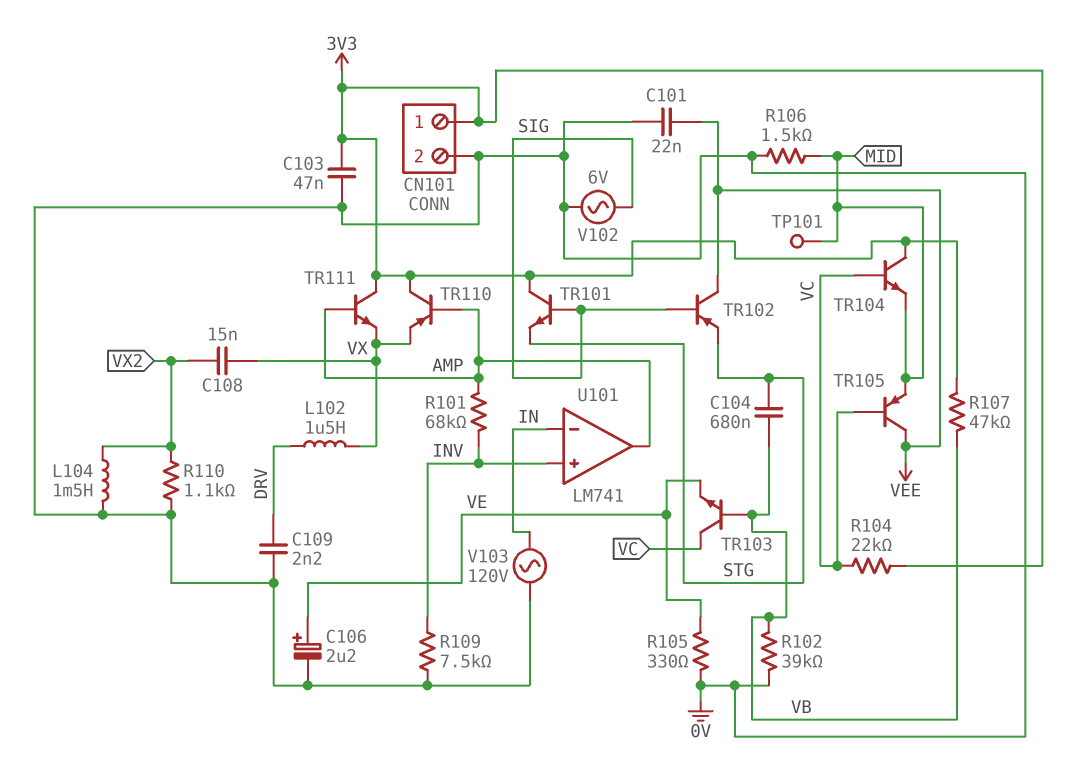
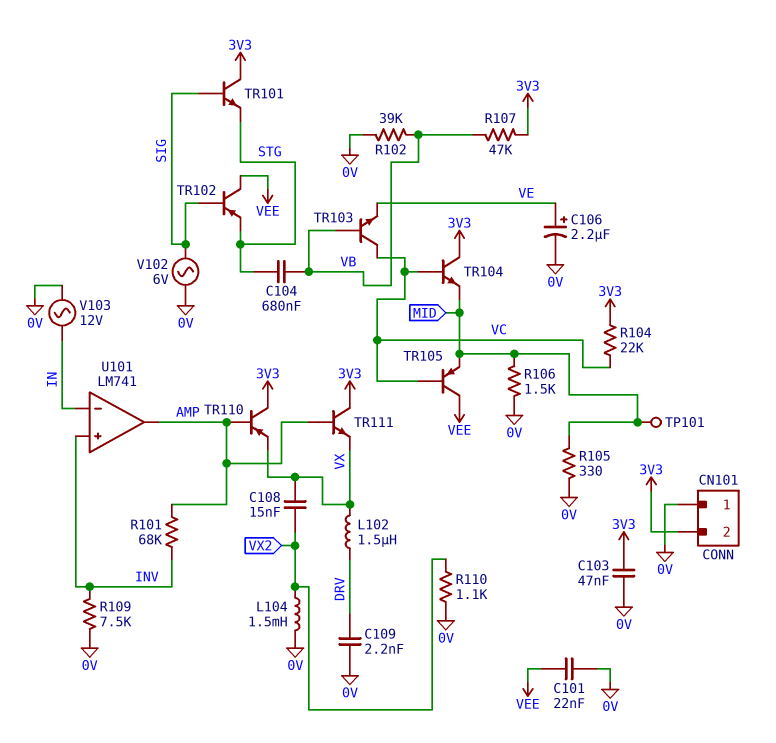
CN101 pin 1: 3V3 -> 0V
CN101 pin 2: 0V -> 3V3
R105: 330 (0V, VE) -> 330 (0V, MID)
V103: AC 120V (0V, IN) -> AC 12V (0V, IN)

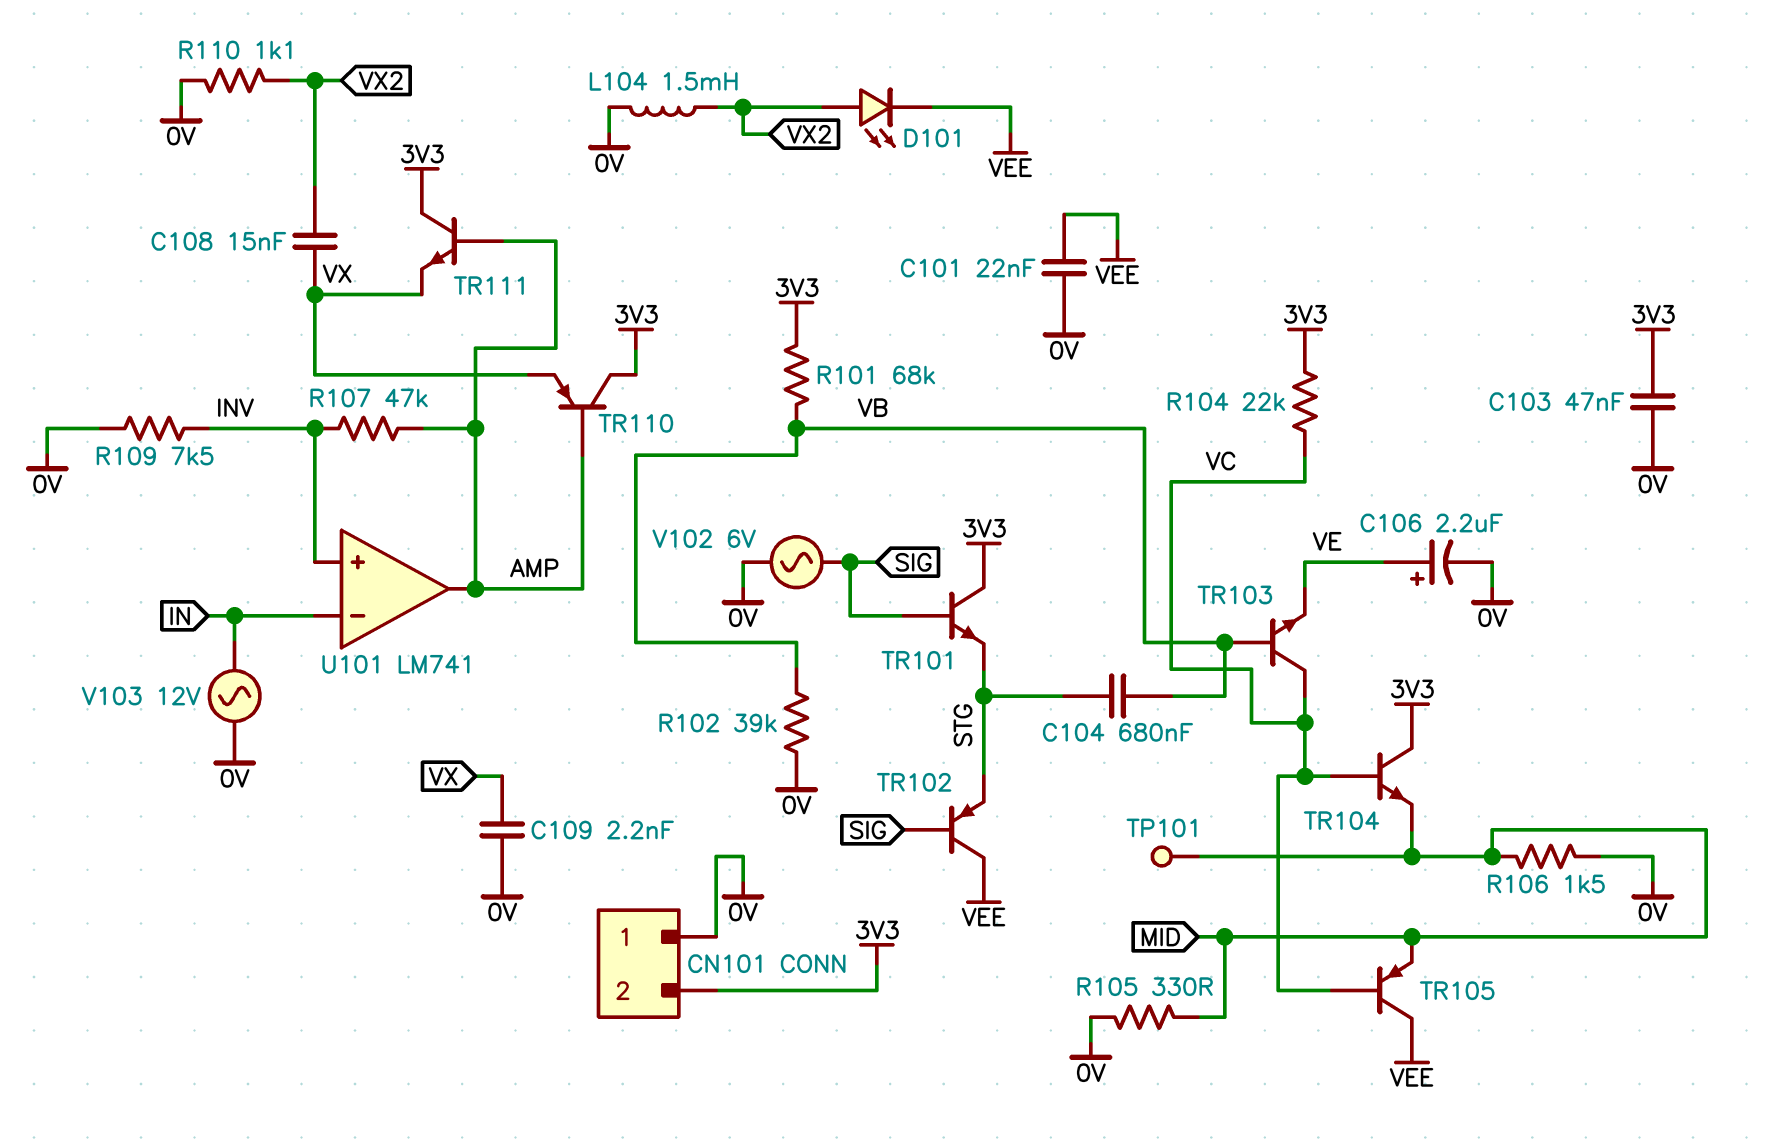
C109: 2.2nF (0V, DRV) -> 2.2nF (0V, VX)
D101: none -> LED (A VX2, K VEE)
L102: 1.5uH (DRV, VX) -> none
R101: 68k (AMP, INV) -> 68k (3V3, VB)
R107: 47k (3V3, VB) -> 47k (AMP, INV)

